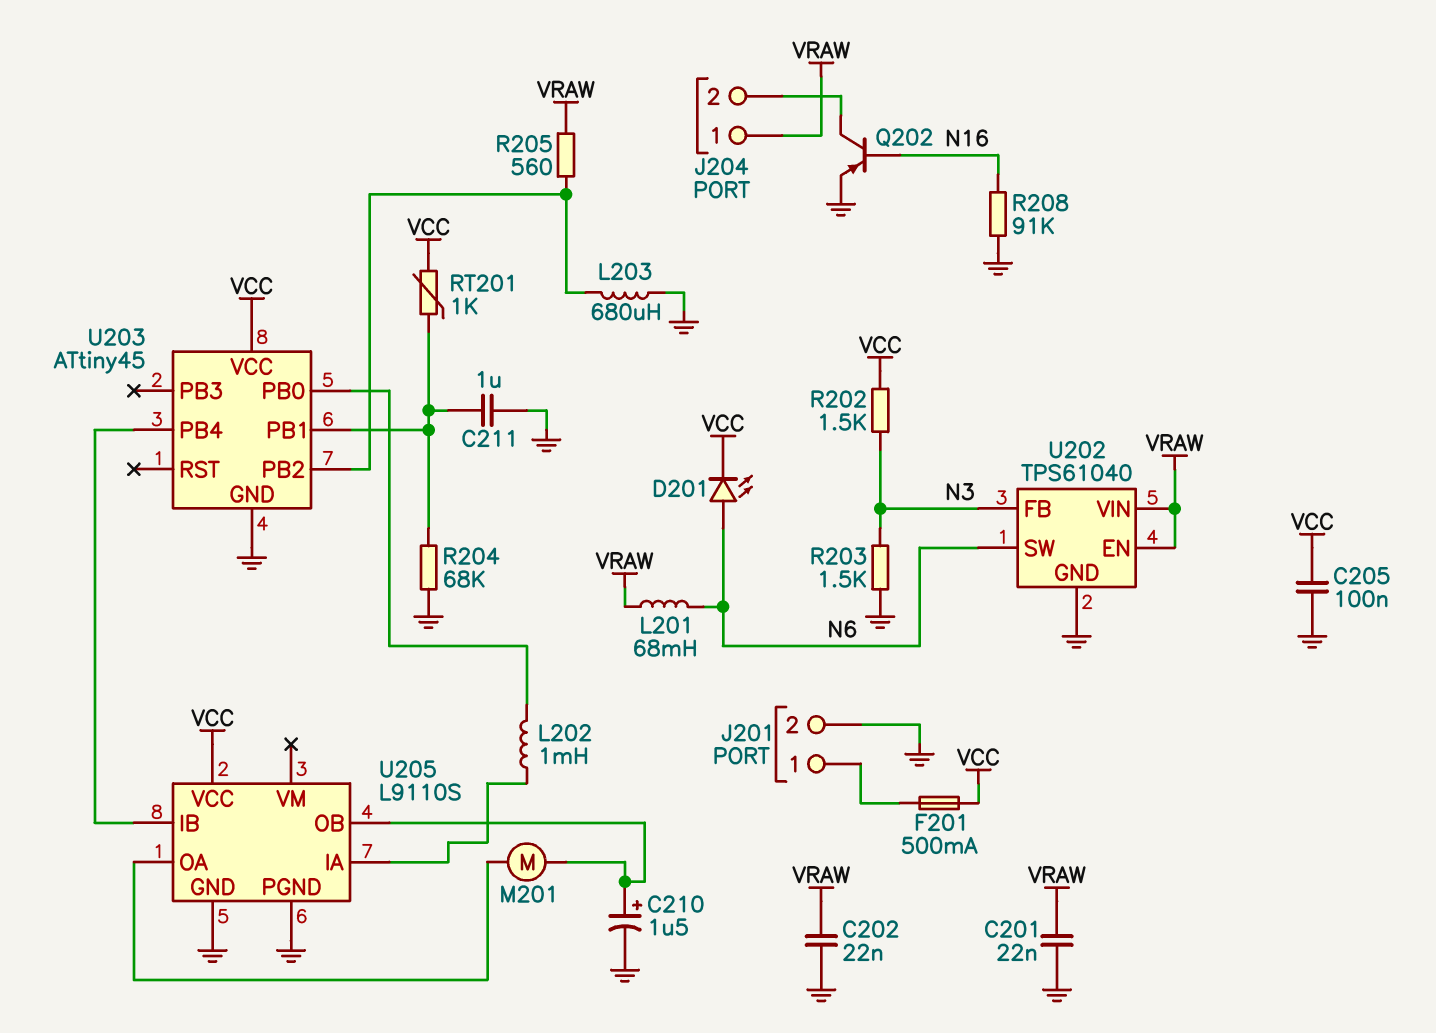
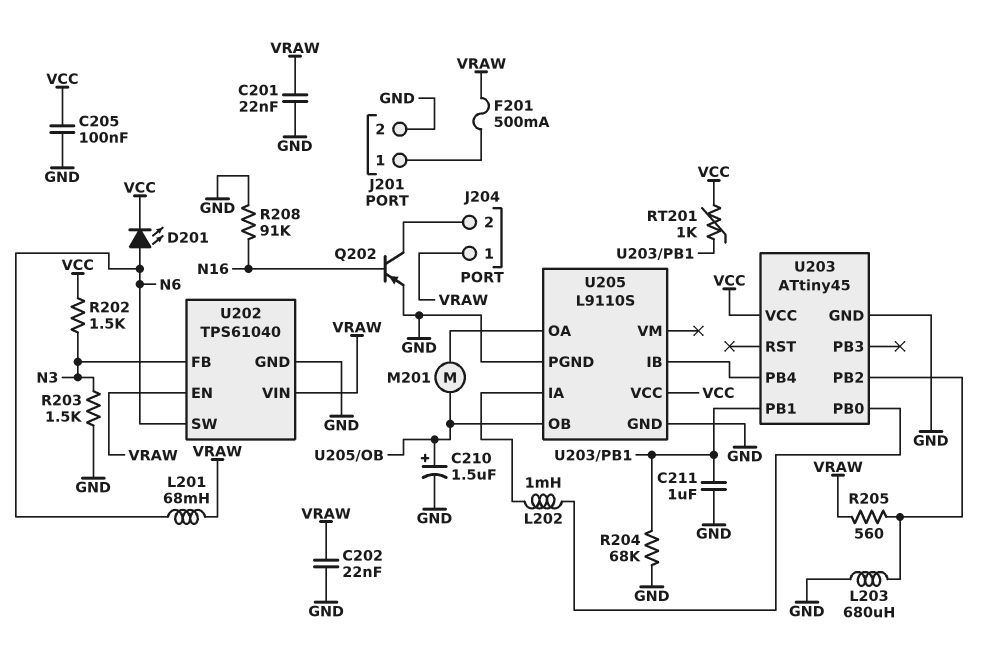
F201: 500mA (J201/1, VCC) -> 500mA (J201/1, VRAW)

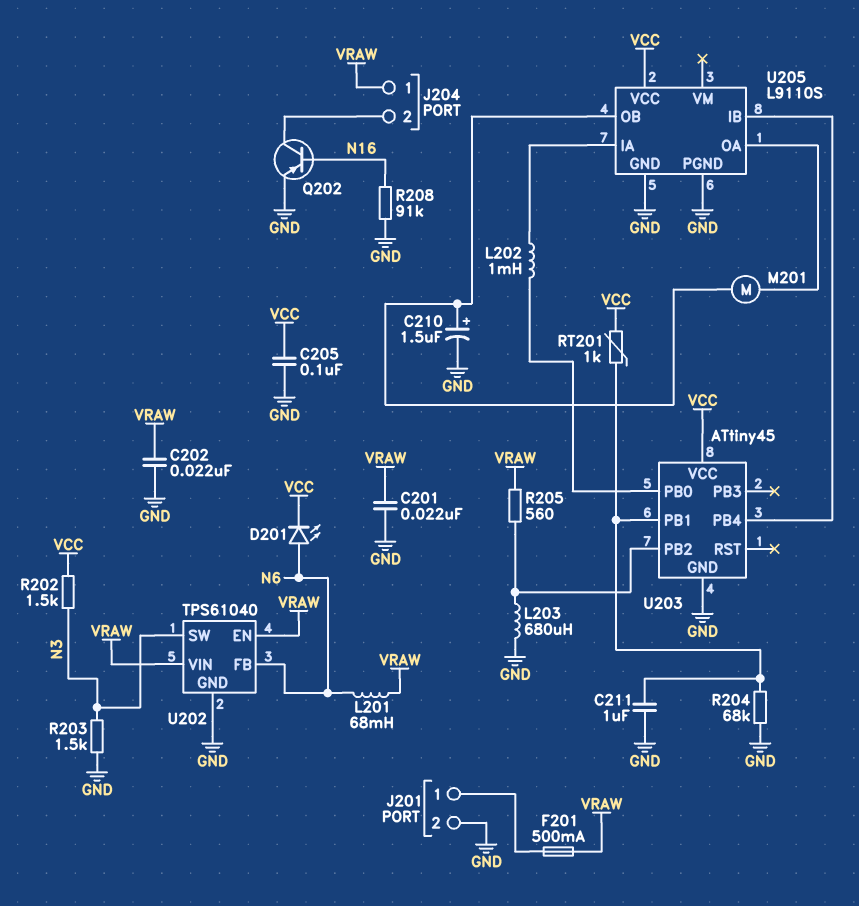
U202 pin FB: N3 -> N6
U202 pin SW: N6 -> N3

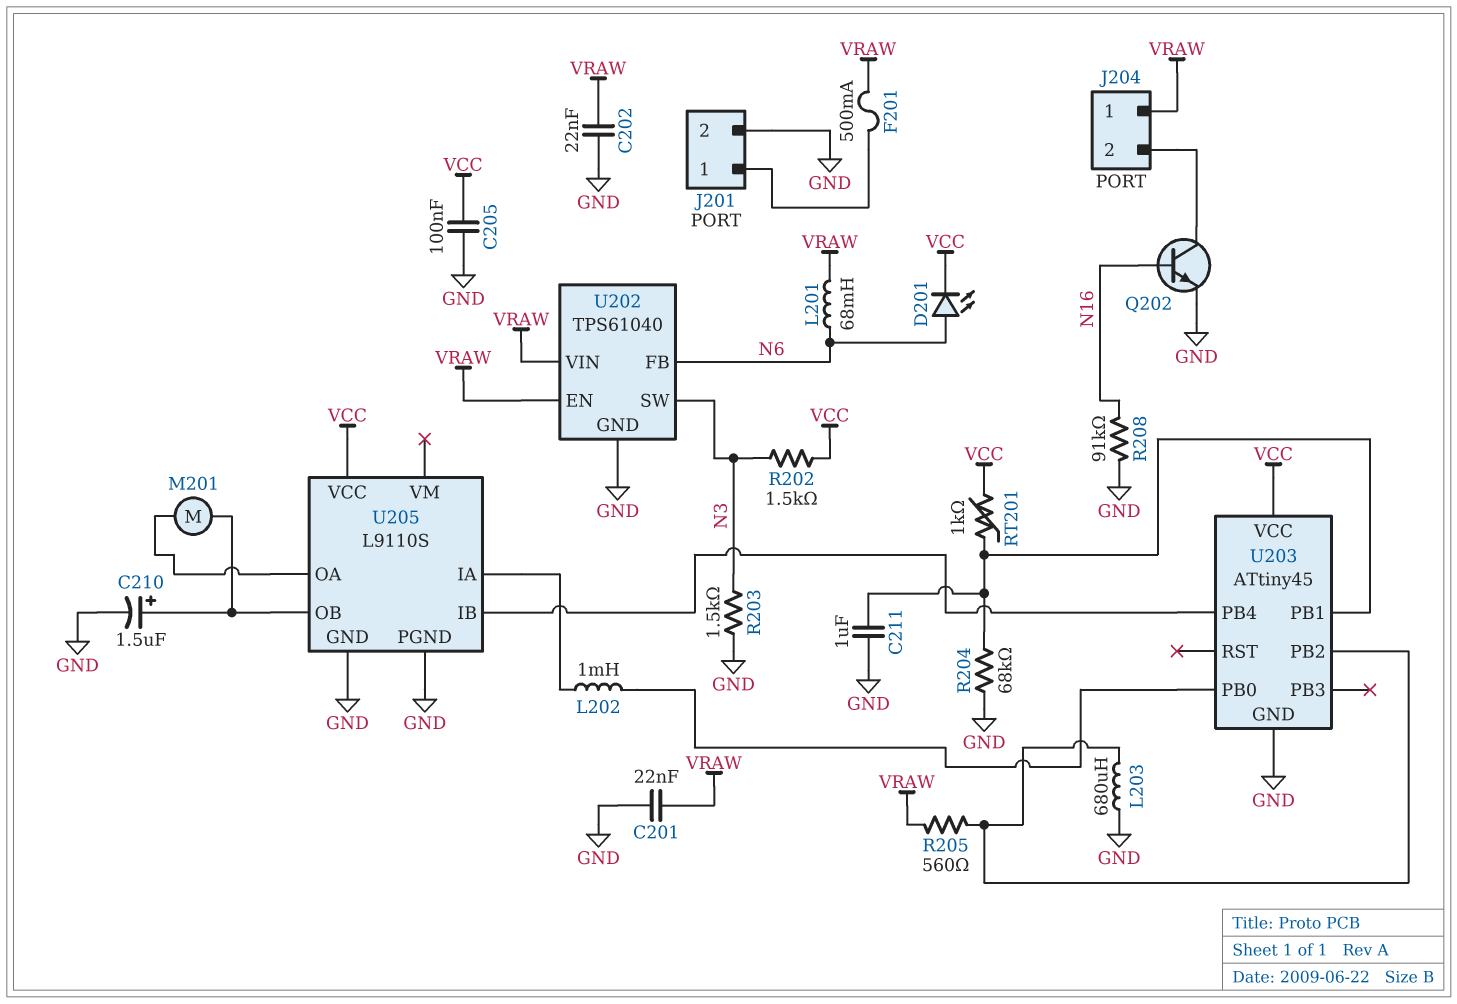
Q202: PNP (B N16, C J204/2, E GND) -> NPN (B N16, C J204/2, E GND)

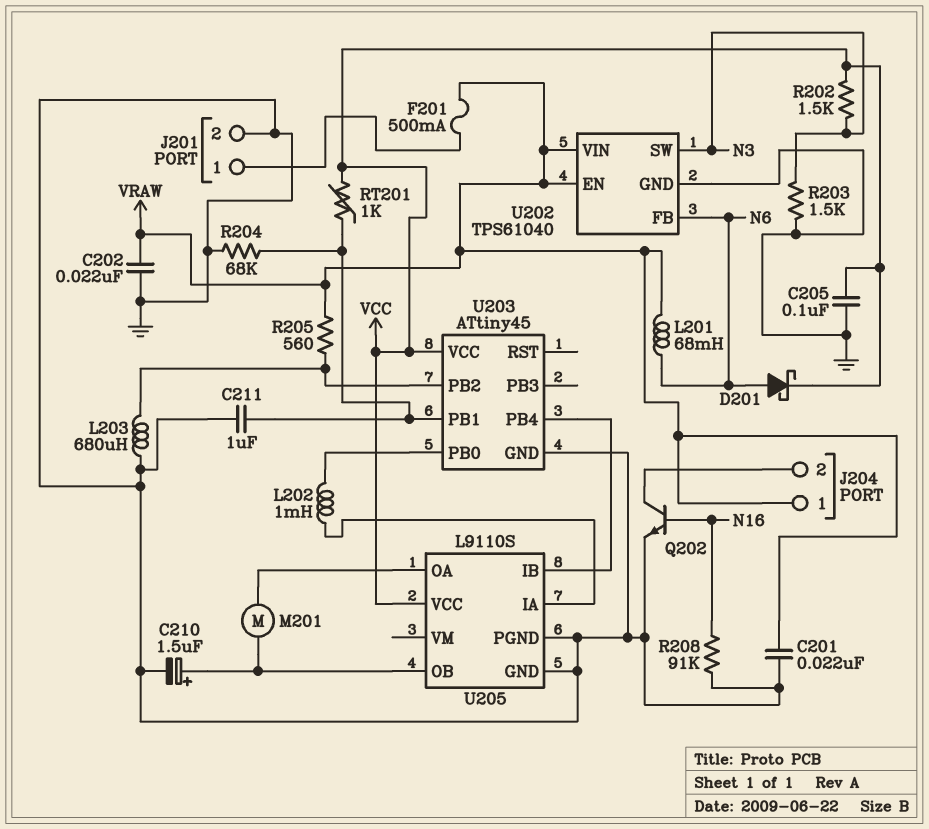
D201: LED (A N6, K VCC) -> schottky (A N6, K VCC)

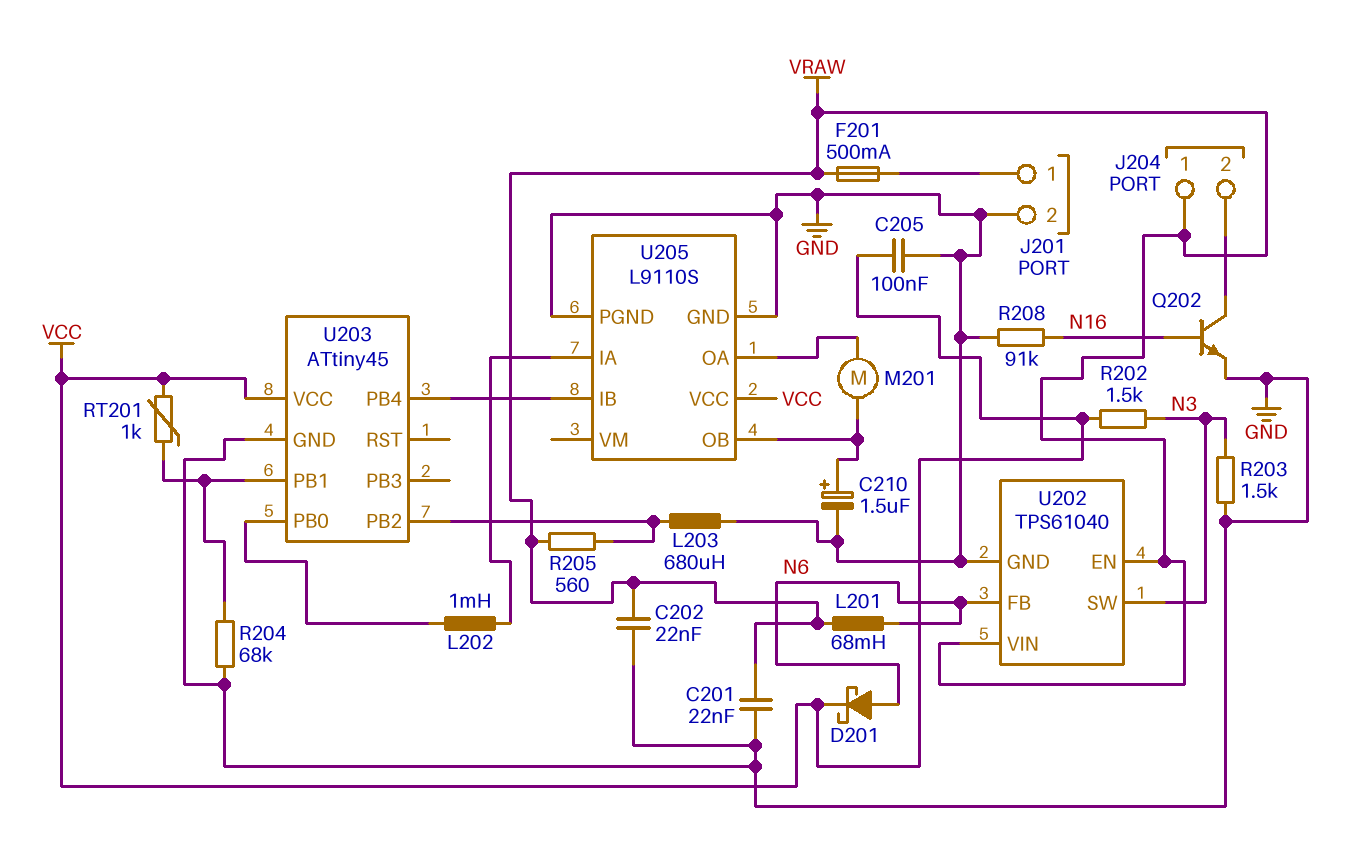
C211: 1uF (GND, U203/PB1) -> none

